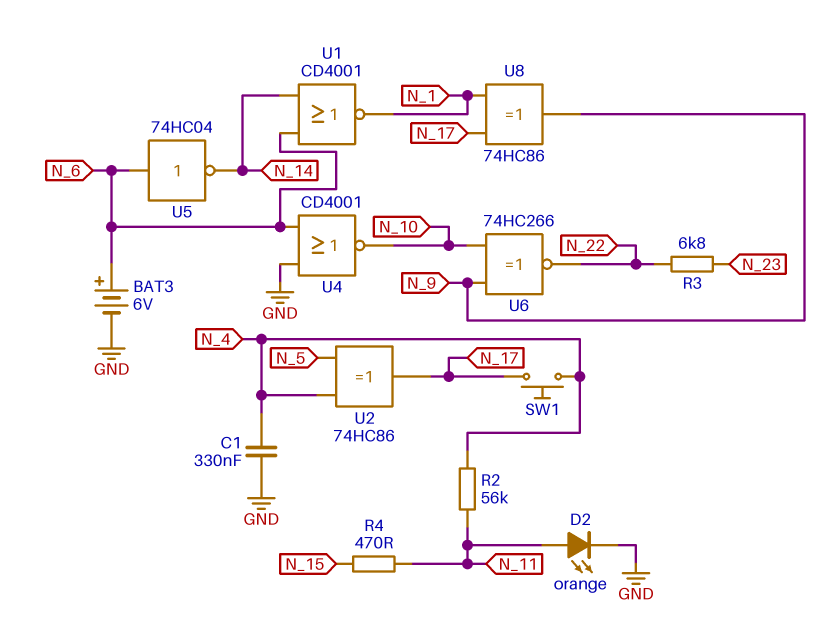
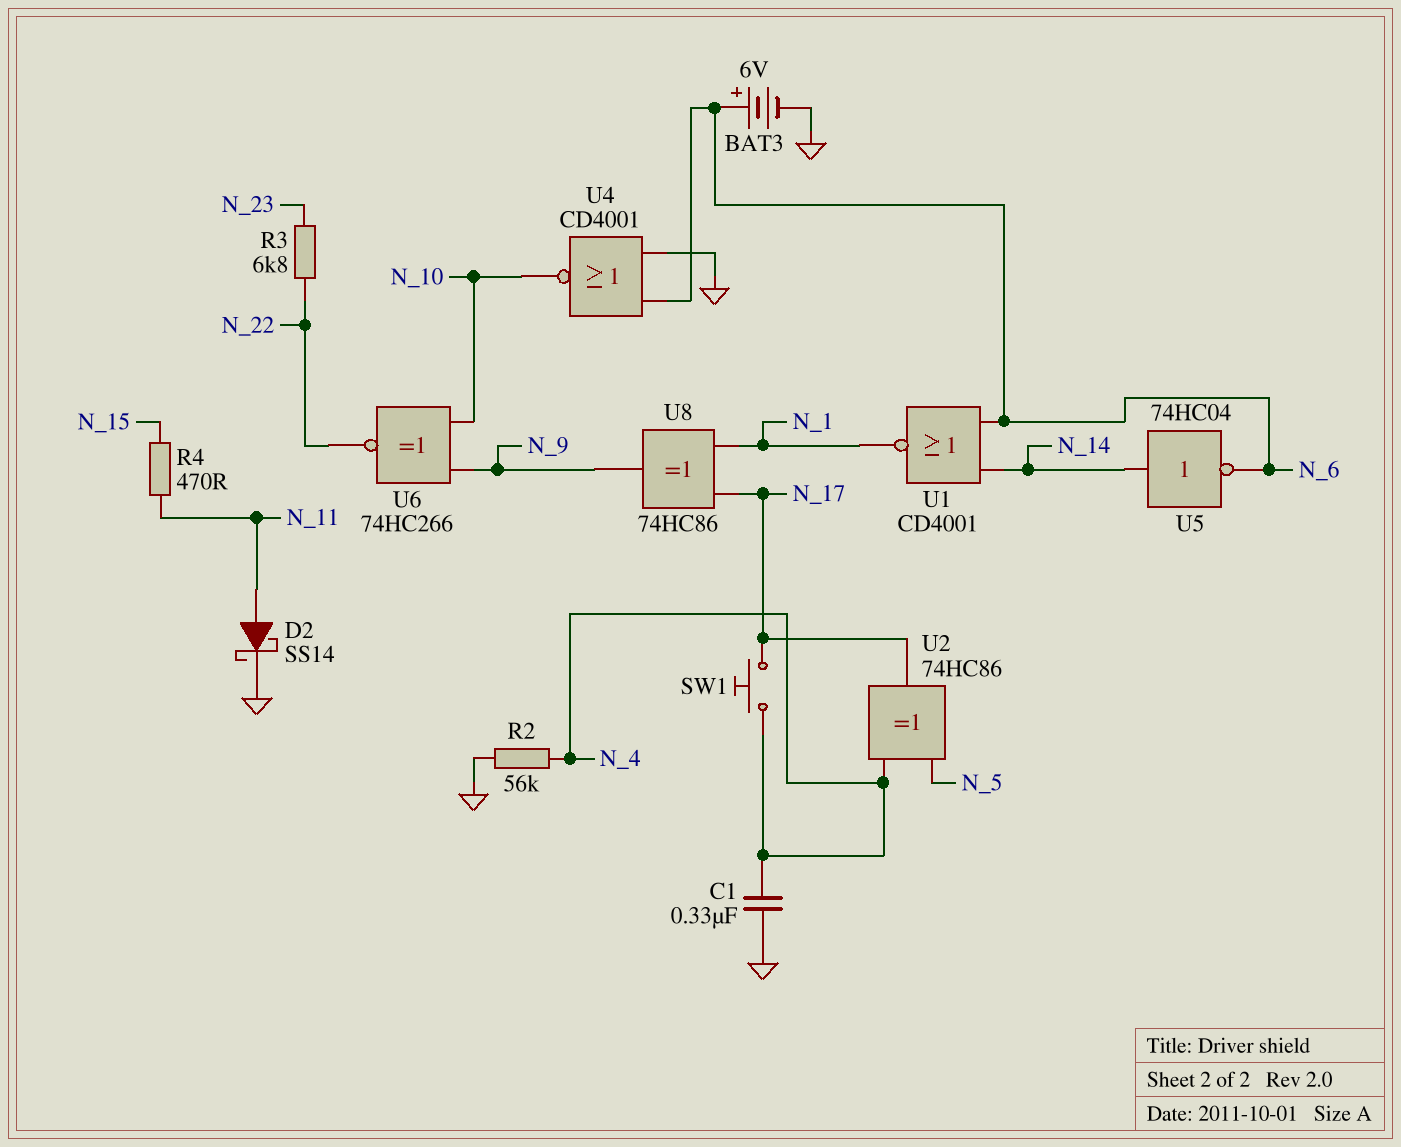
D2: LED orange (A N_11, K GND) -> schottky SS14 (A N_11, K GND)
R2: 56k (N_4, N_11) -> 56k (GND, N_4)
U5: NOT 74HC04 (in N_6, out N_14) -> NOT 74HC04 (in N_14, out N_6)

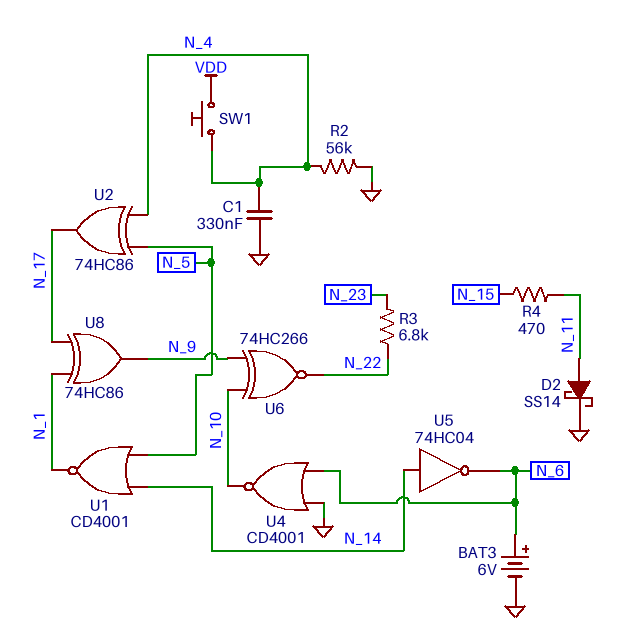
SW1: button (N_4, N_17) -> button (N_4, VDD)
U1: NOR CD4001 (in N_6, in N_14, out N_1) -> NOR CD4001 (in N_5, in N_14, out N_1)

